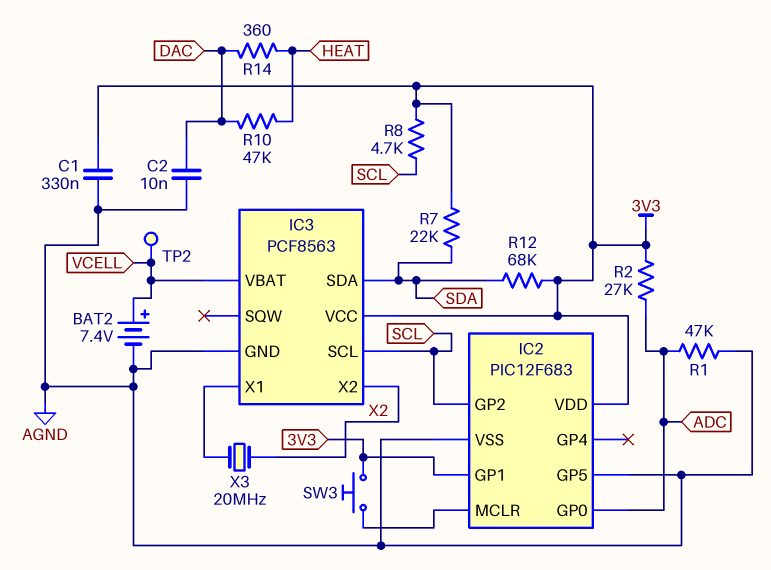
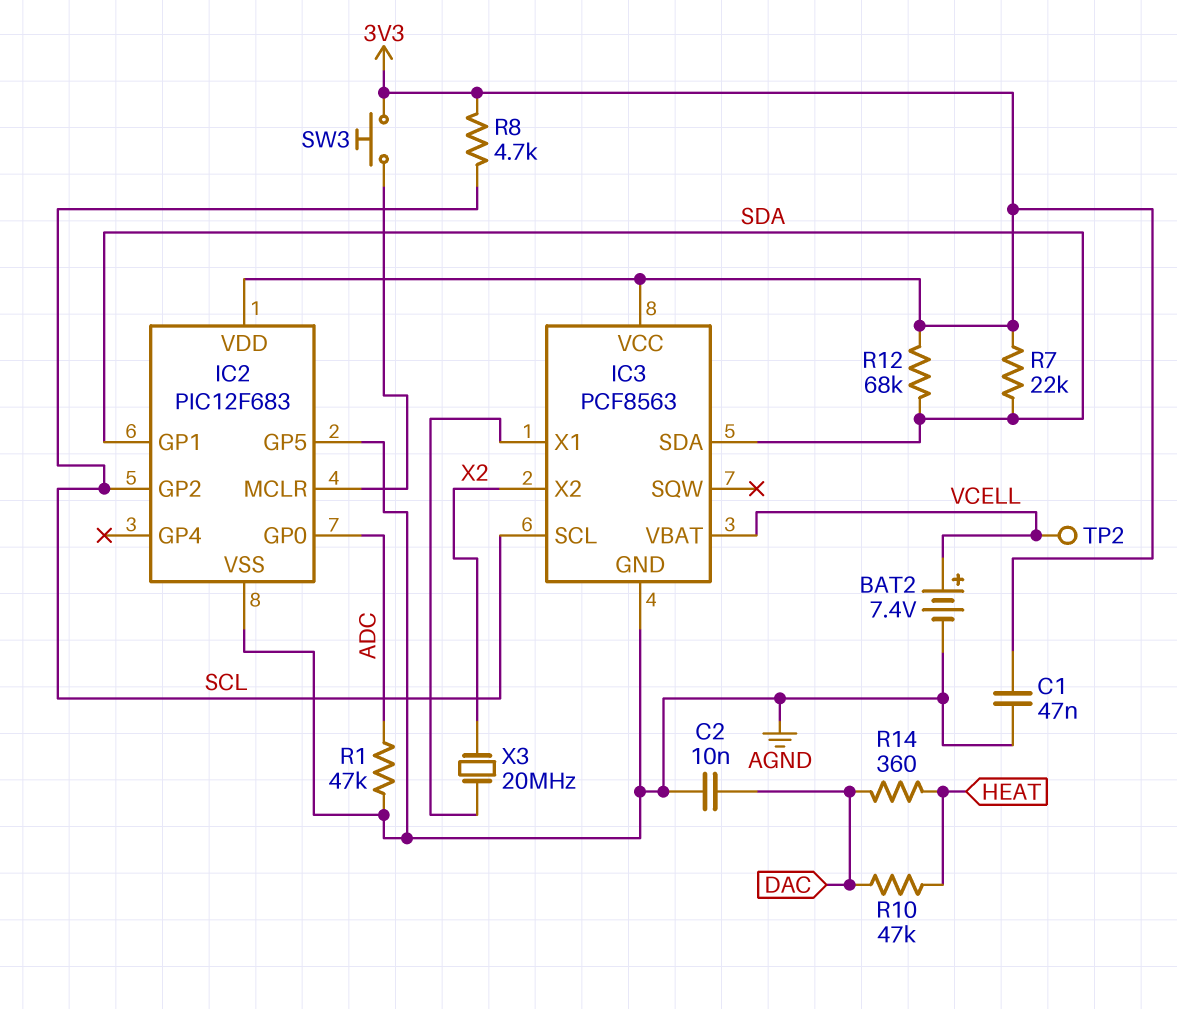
C1: 330nF (3V3, AGND) -> 47nF (3V3, AGND)
IC2 pin GP1: 3V3 -> SDA
R2: 27k (3V3, ADC) -> none

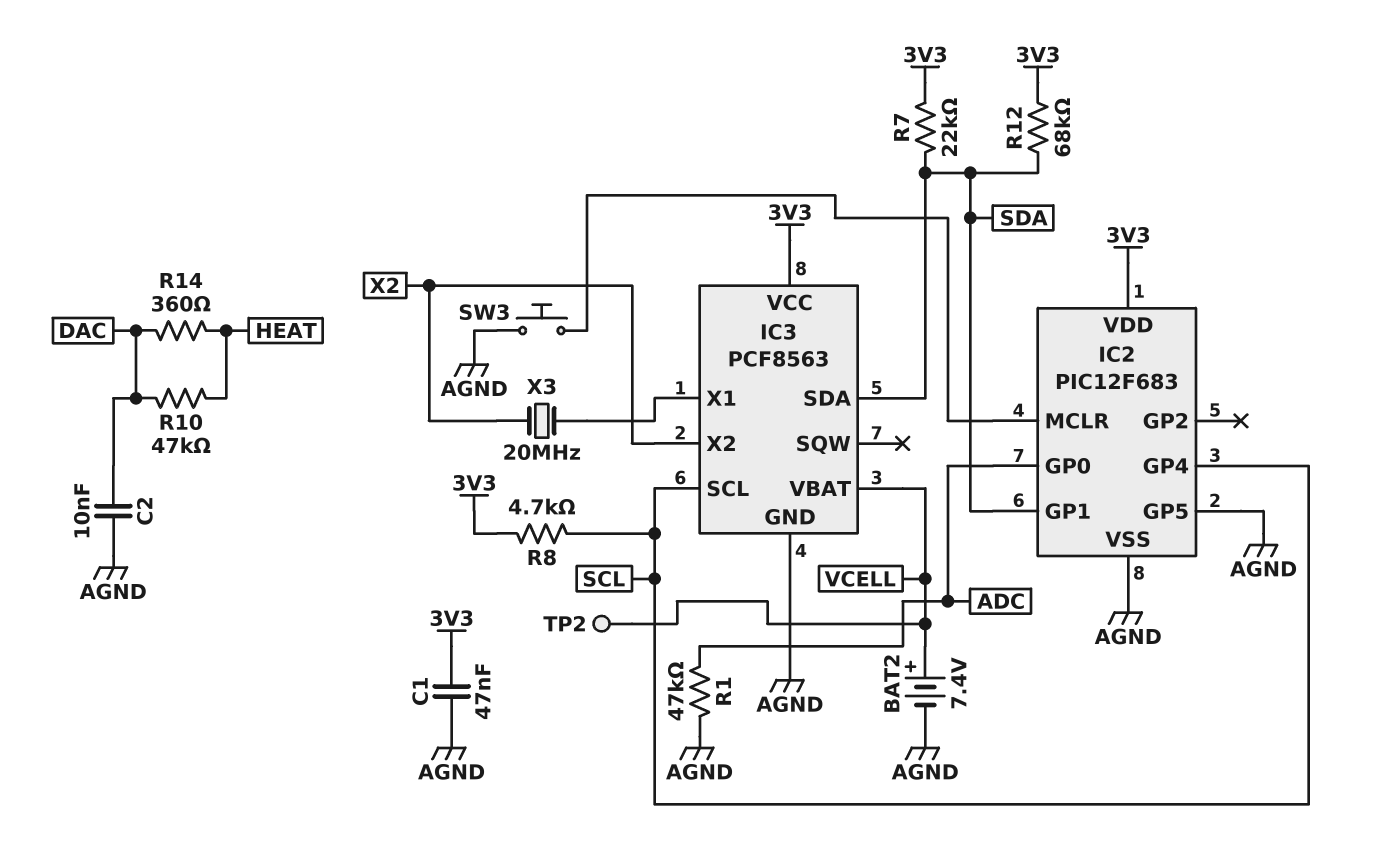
IC2 pin GP2: SCL -> none
IC2 pin GP4: none -> SCL
SW3: button (3V3, IC2/MCLR) -> button (AGND, IC2/MCLR)

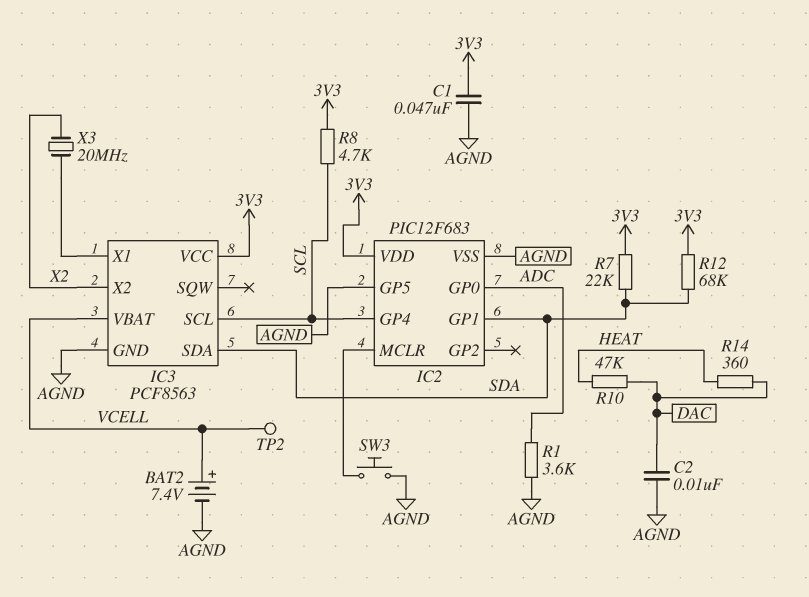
R1: 47k (ADC, AGND) -> 3.6k (ADC, AGND)

